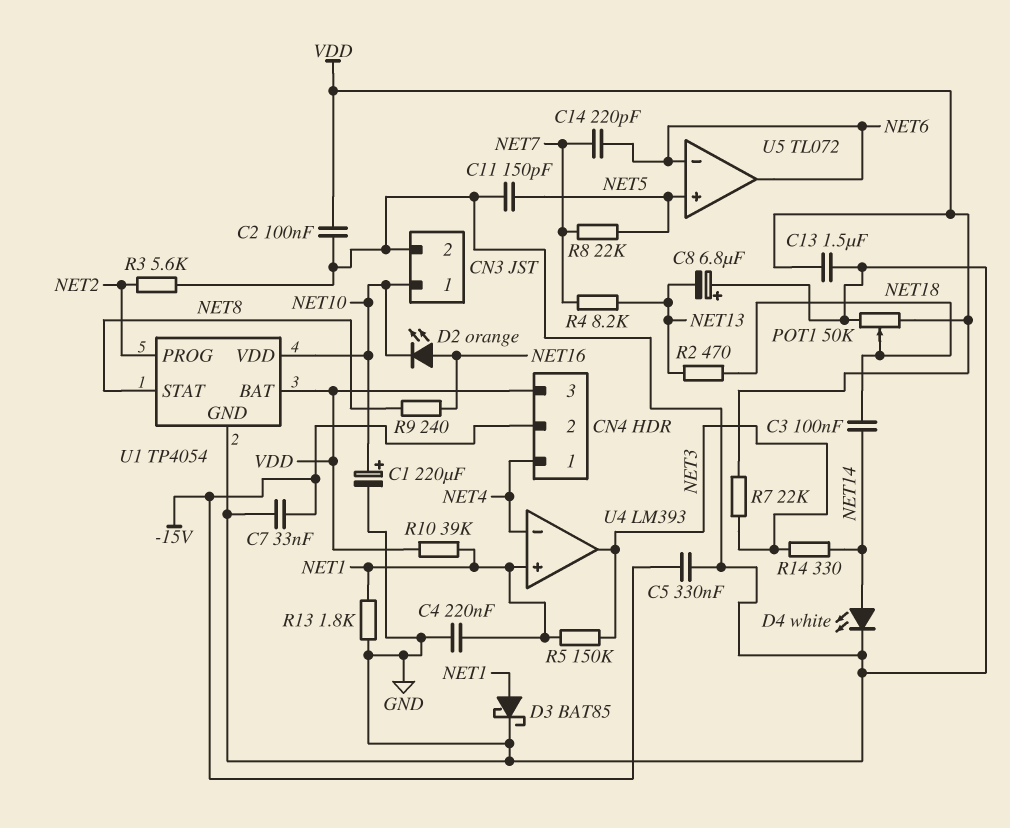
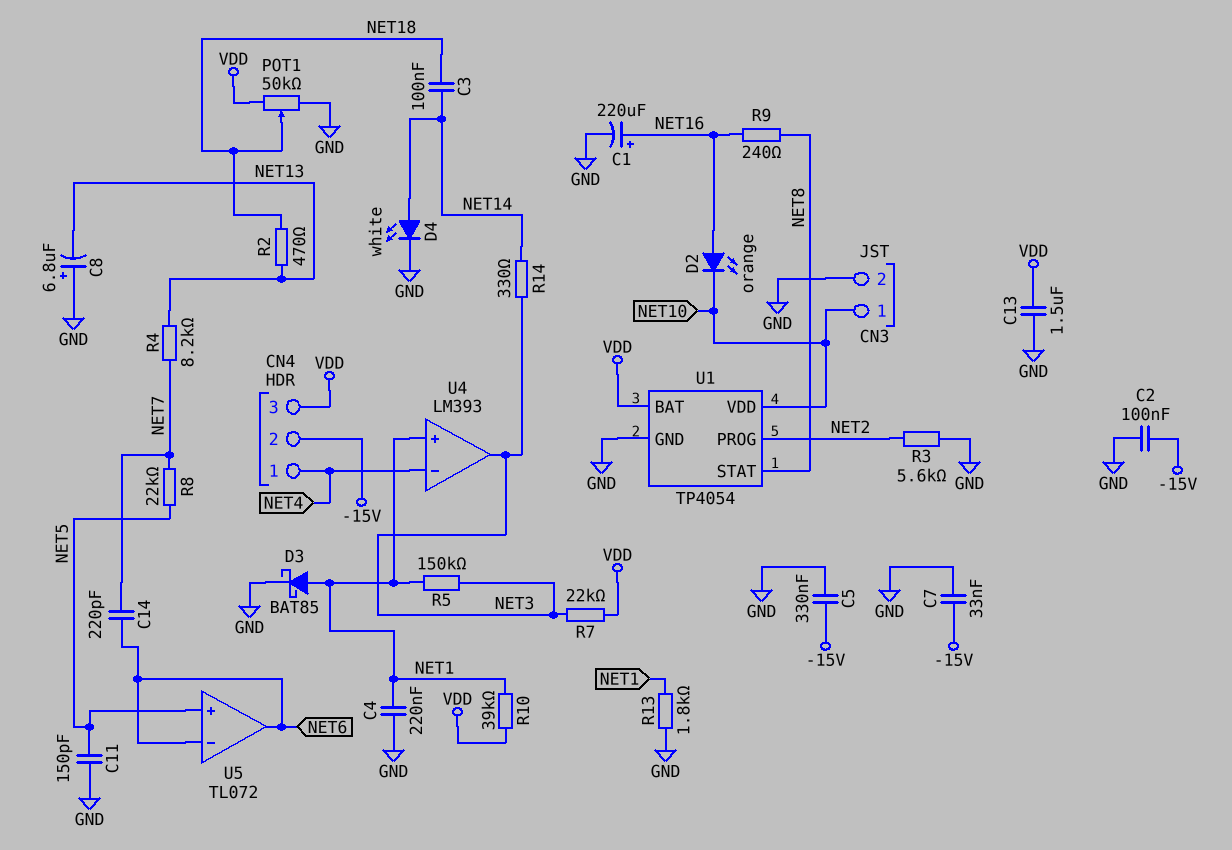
C1: 220uF (plus NET10, minus GND) -> 220uF (plus NET16, minus GND)
C2: 100nF (GND, VDD) -> 100nF (-15V, GND)

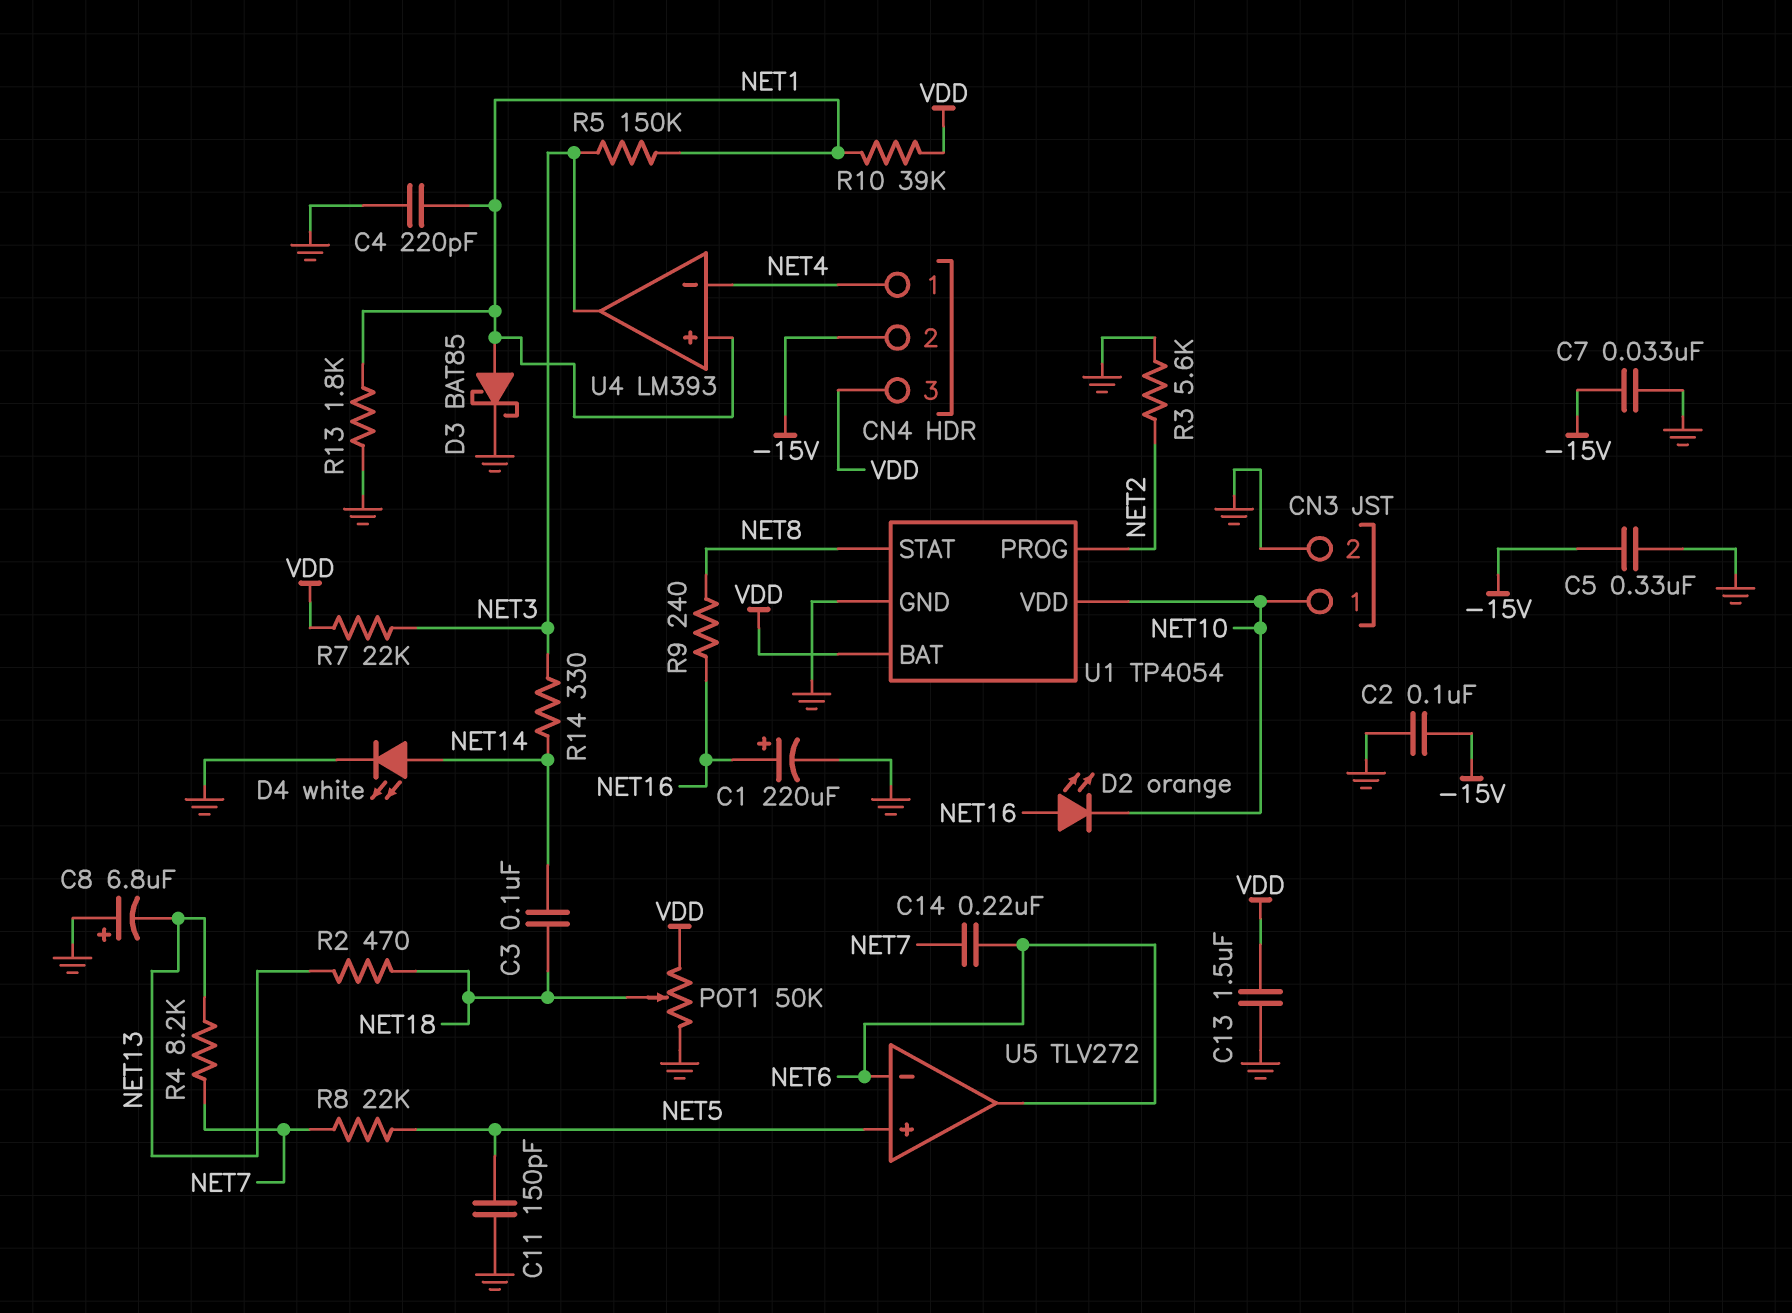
C4: 220nF (GND, NET1) -> 220pF (GND, NET1)
C14: 220pF (NET6, NET7) -> 220nF (NET6, NET7)
U5: TL072 -> TLV272

